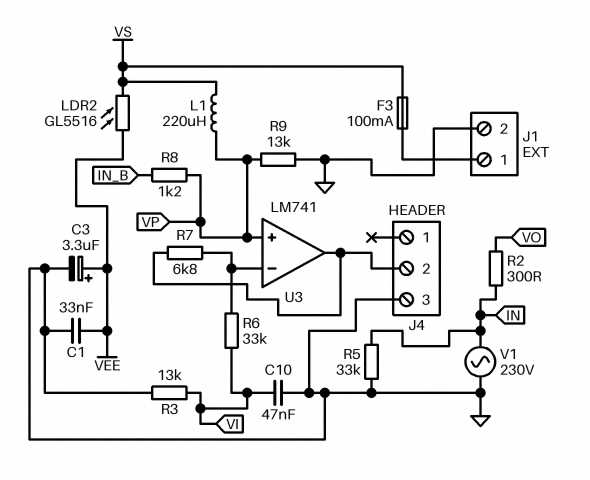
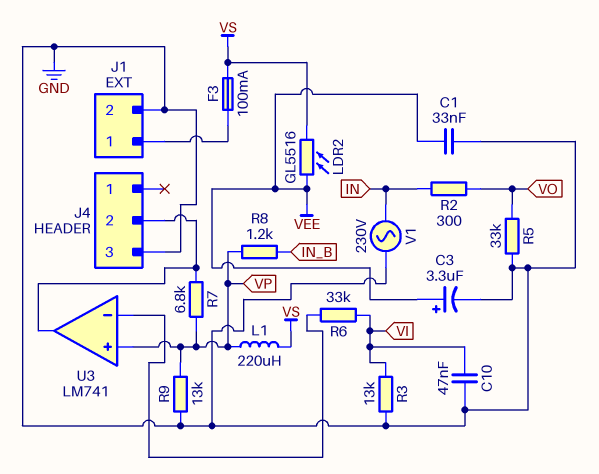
R5: 33k (GND, IN) -> 33k (GND, VO)
R7: 6.8k (J4/2, U3/in-) -> 6.8k (J4/2, VP)

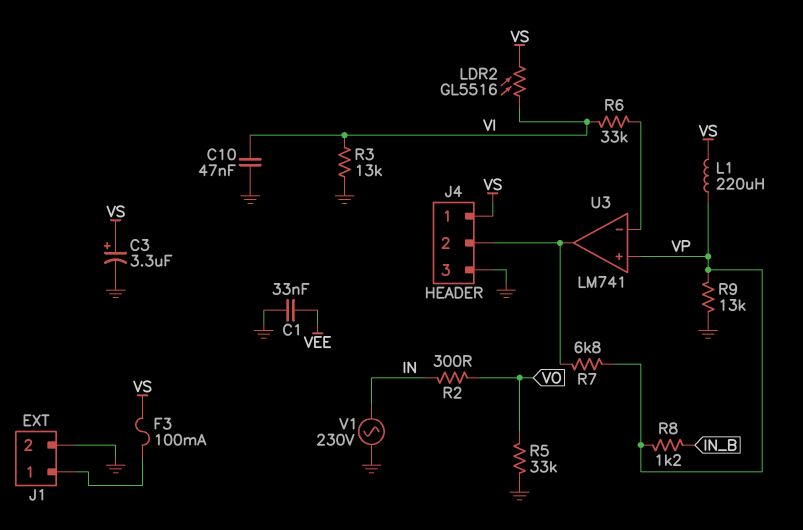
C3: 3.3uF (plus VEE, minus GND) -> 3.3uF (plus VS, minus GND)
J4 pin 1: none -> VS
LDR2: GL5516 (VEE, VS) -> GL5516 (VI, VS)

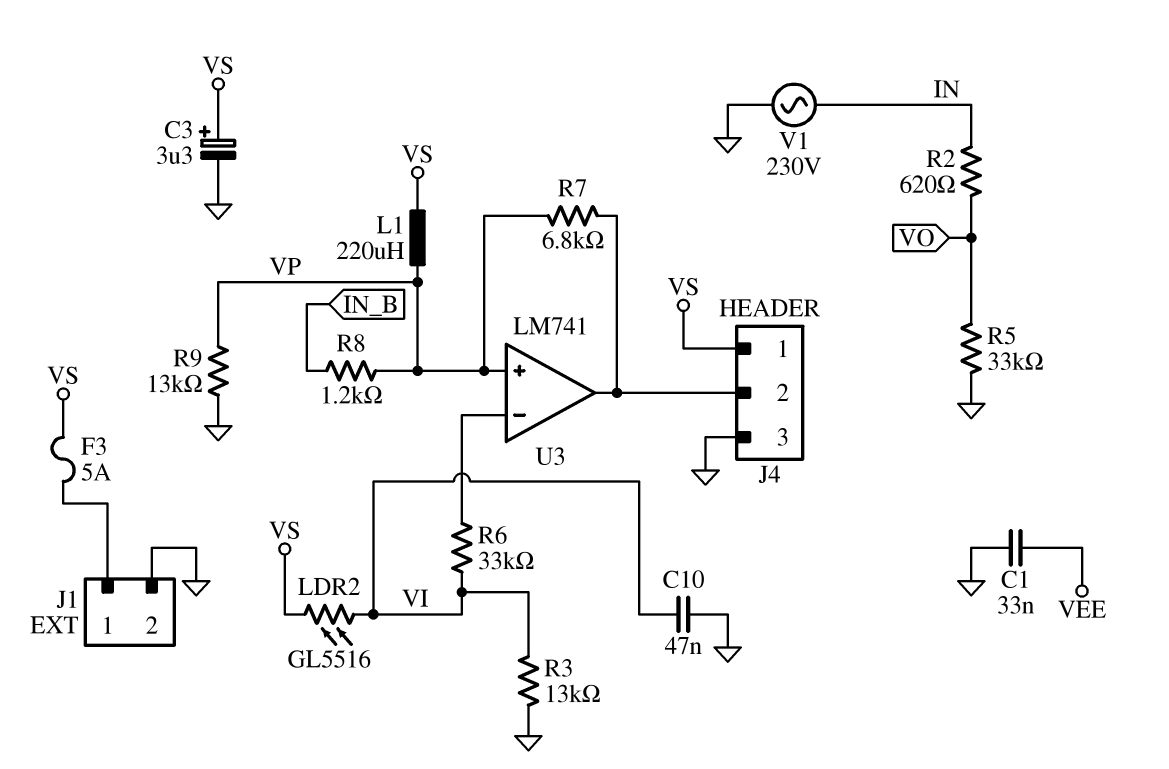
F3: 100mA (J1/1, VS) -> 5A (J1/1, VS)
R2: 300 (IN, VO) -> 620 (IN, VO)

